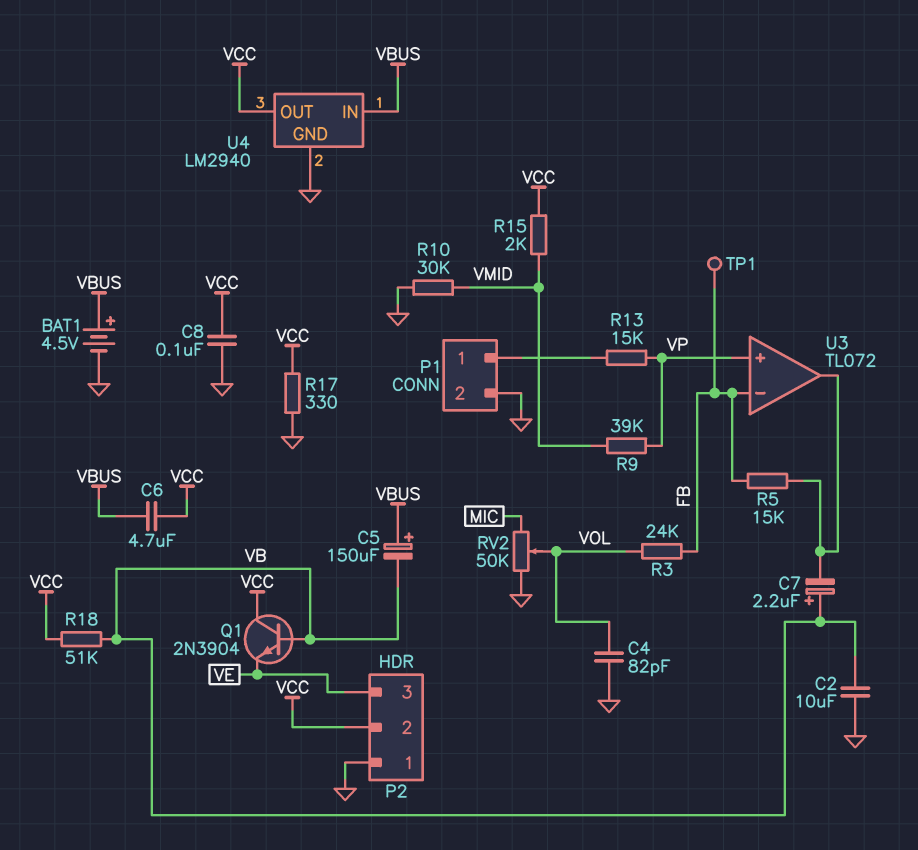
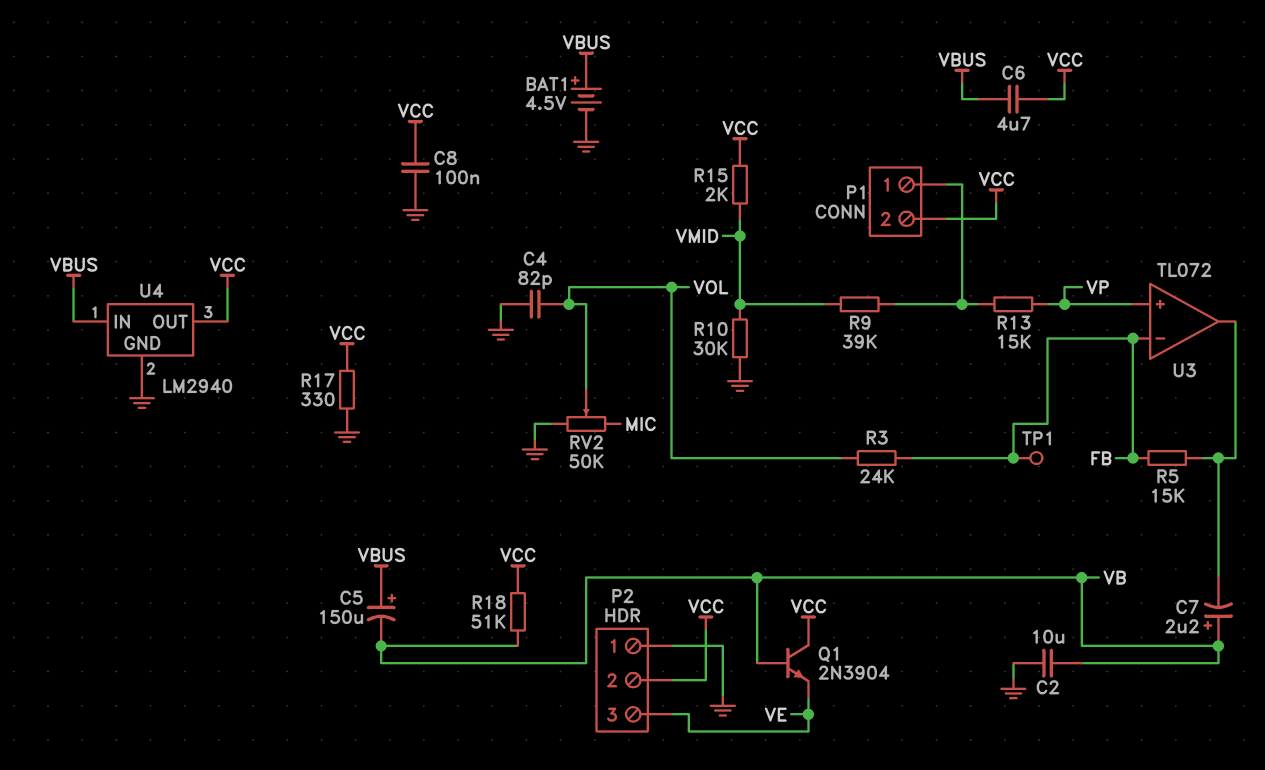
P1 pin 2: GND -> VCC
R9: 39k (VMID, VP) -> 39k (P1/1, VMID)

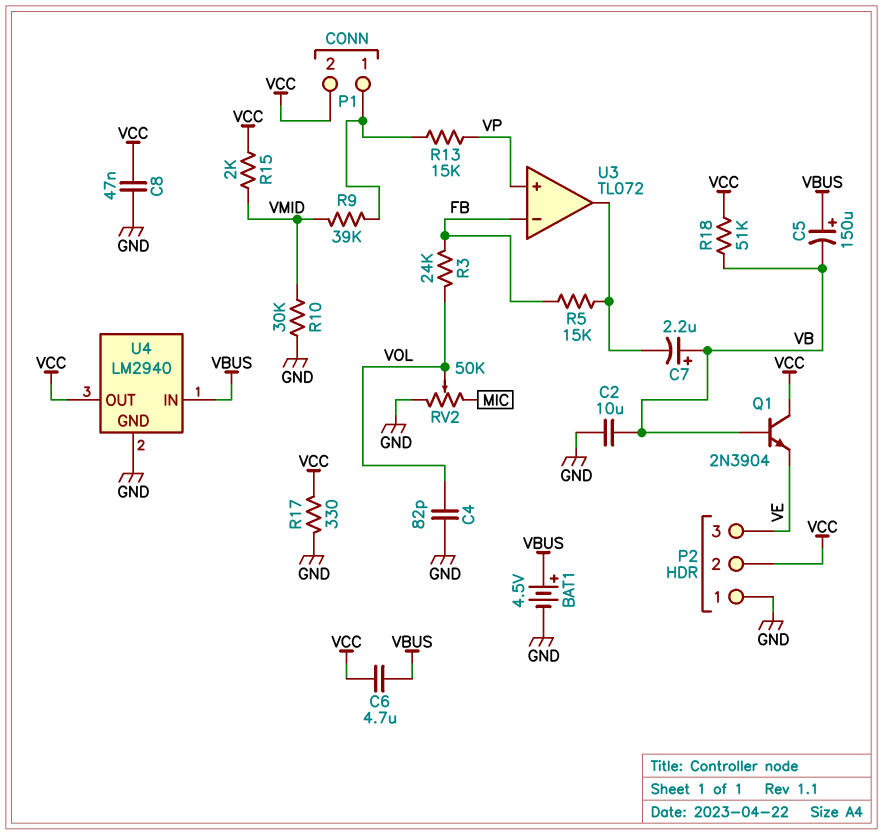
C8: 100nF (GND, VCC) -> 47nF (GND, VCC)
TP1: test point (FB) -> none

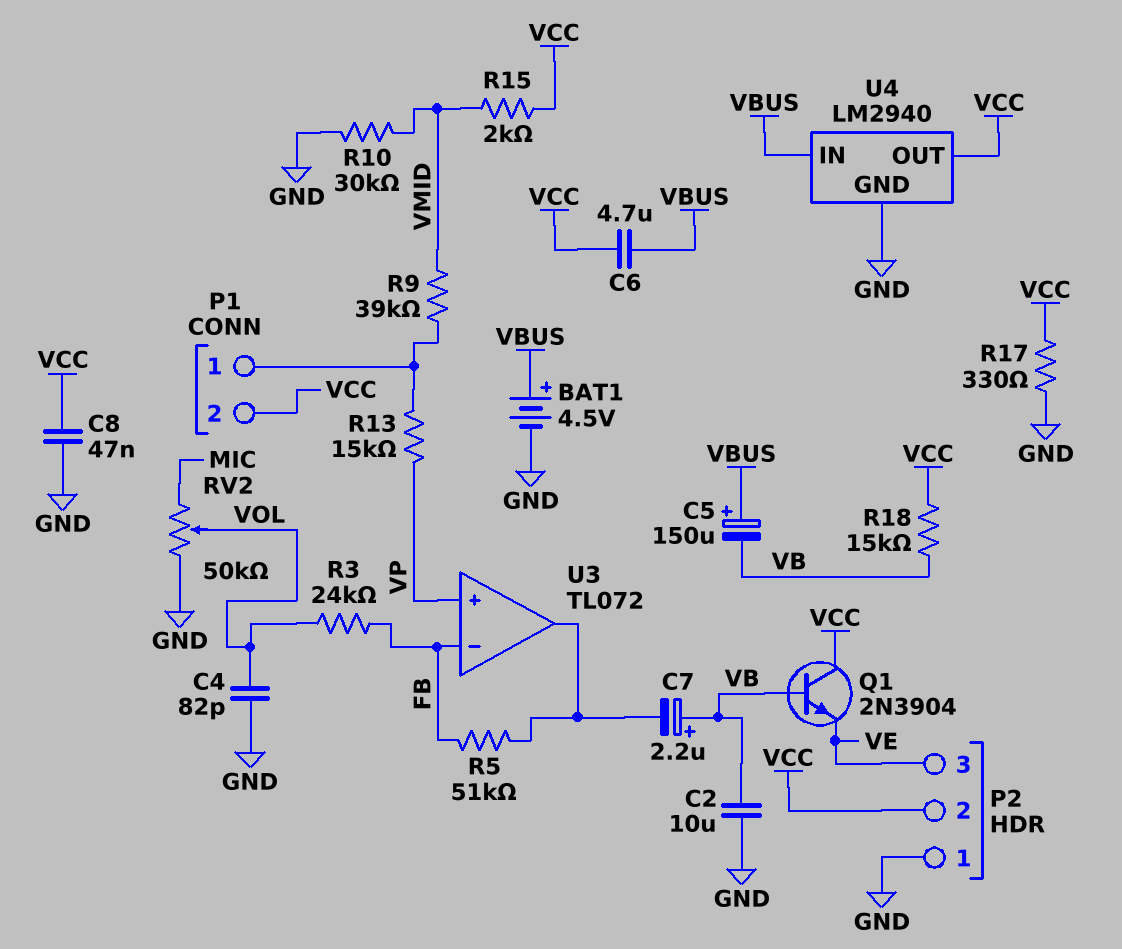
R5: 15k (FB, U3/out) -> 51k (FB, U3/out)
R18: 51k (VB, VCC) -> 15k (VB, VCC)

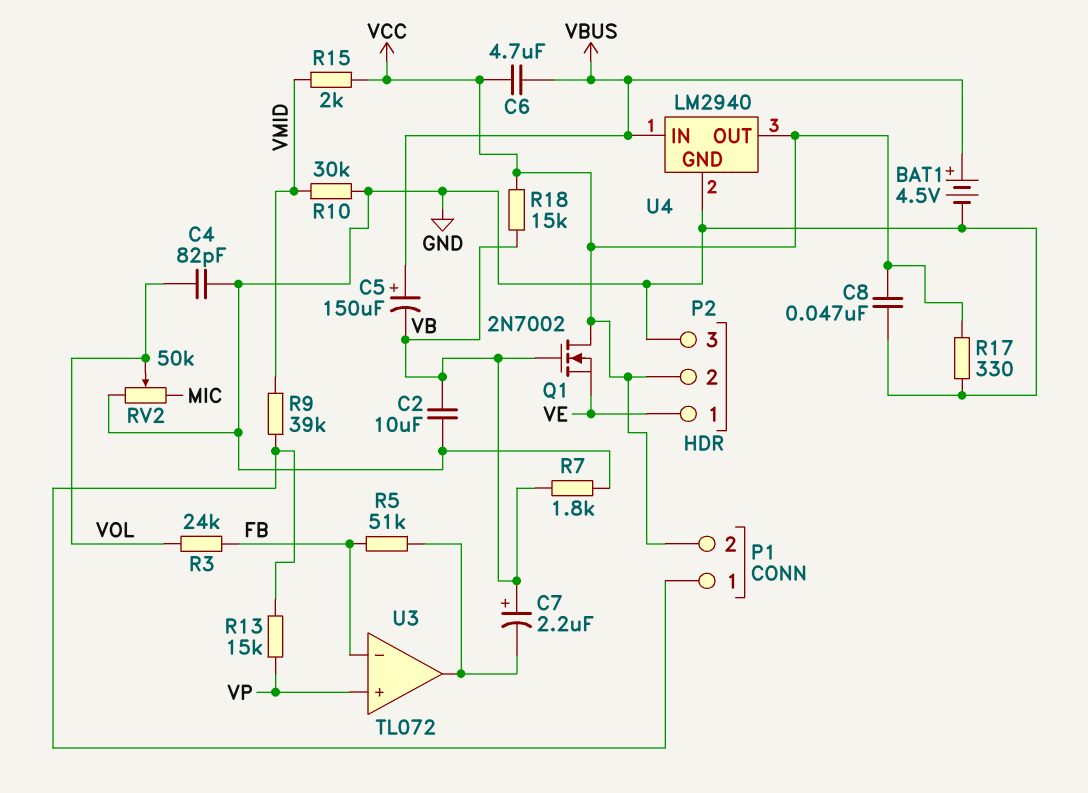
P2 pin 1: GND -> VE
P2 pin 3: VE -> GND
Q1: NPN 2N3904 (B VB, C VCC, E VE) -> NMOS 2N7002 (G VB, D VCC, S VE)
R7: none -> 1.8k (GND, VB)

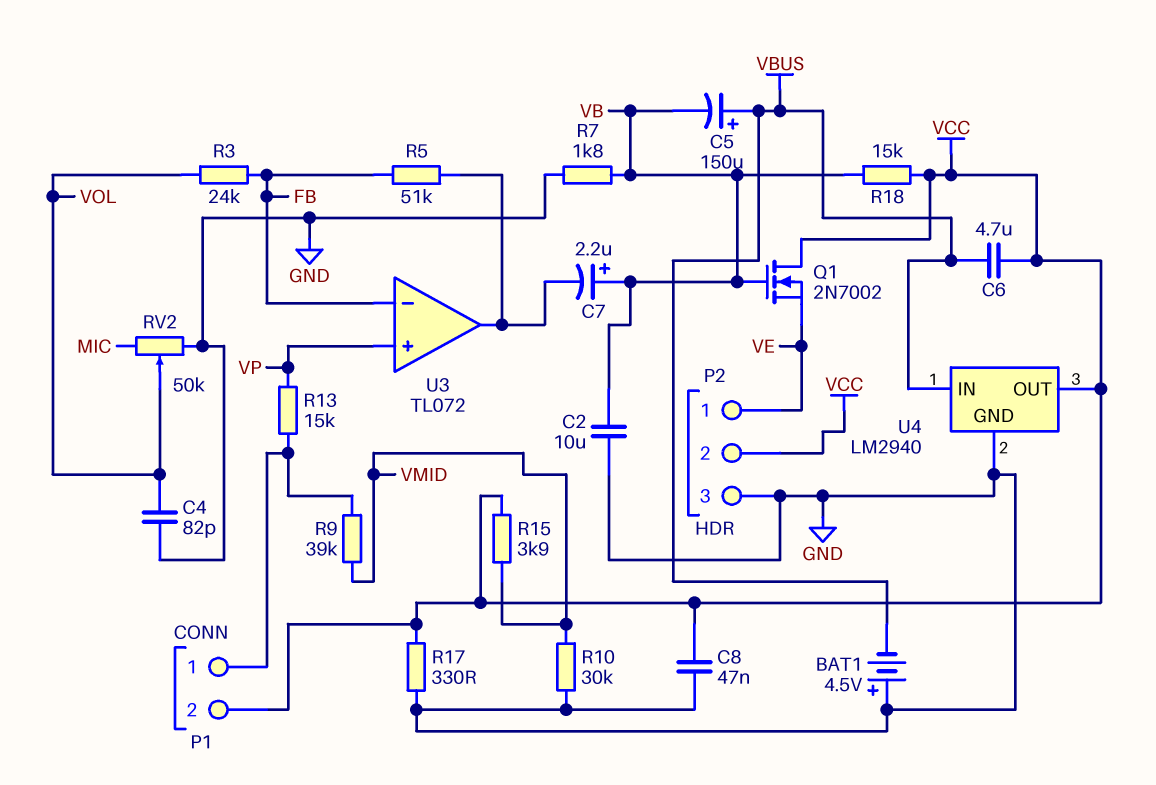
BAT1: 4.5V (plus VBUS, minus GND) -> 4.5V (plus GND, minus VBUS)
R15: 2k (VCC, VMID) -> 3.9k (VCC, VMID)

